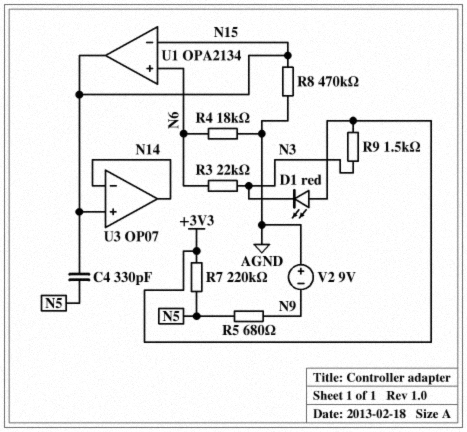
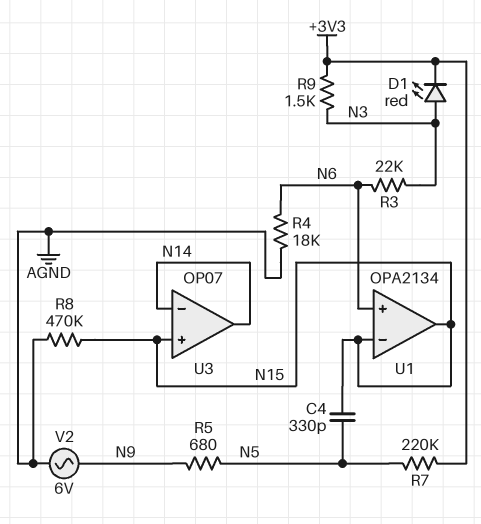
D1: LED red (A +3V3, K N3) -> LED red (A N3, K +3V3)
V2: 9V (plus AGND, minus N9) -> AC 6V (AGND, N9)

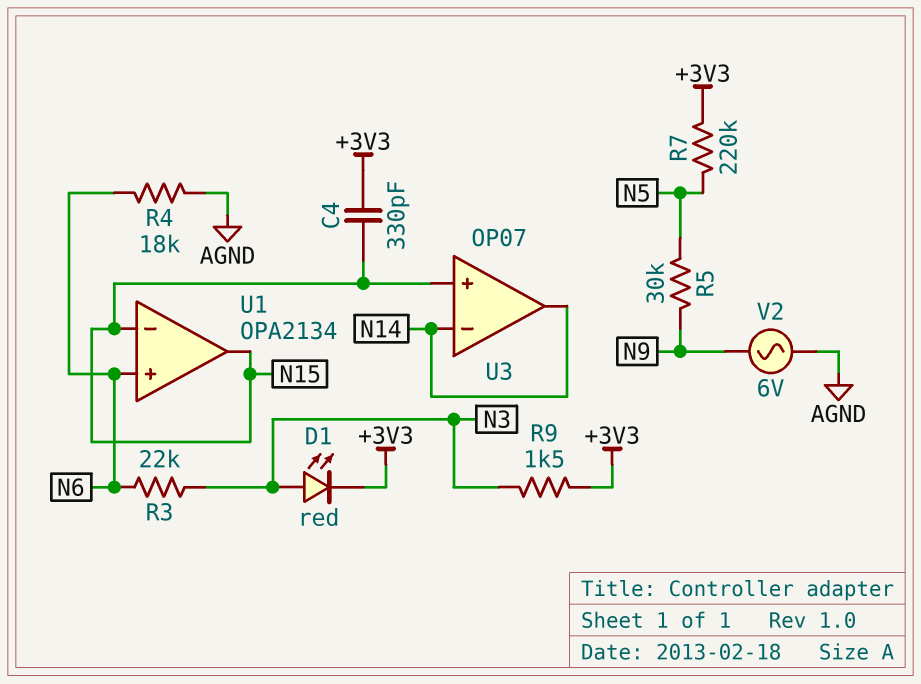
C4: 330pF (N5, N15) -> 330pF (+3V3, N15)
R5: 680 (N5, N9) -> 30k (N5, N9)
R8: 470k (AGND, N15) -> none

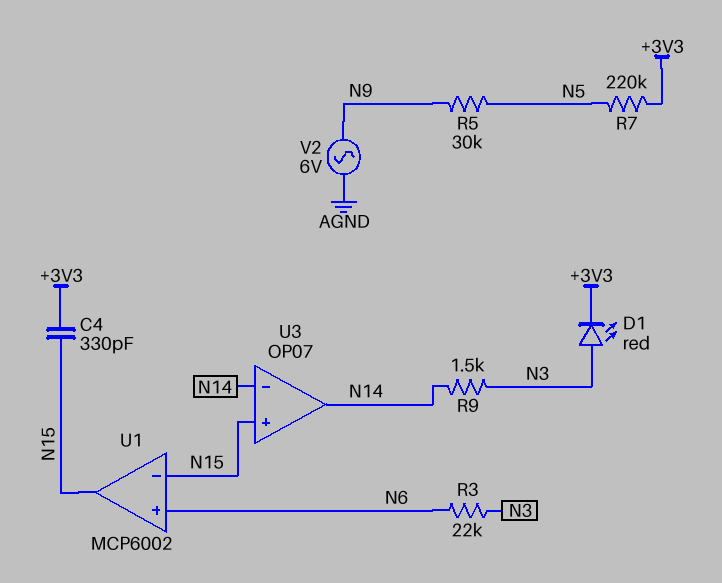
R4: 18k (AGND, N6) -> none
R9: 1.5k (+3V3, N3) -> 1.5k (N3, N14)
U1: OPA2134 -> MCP6002

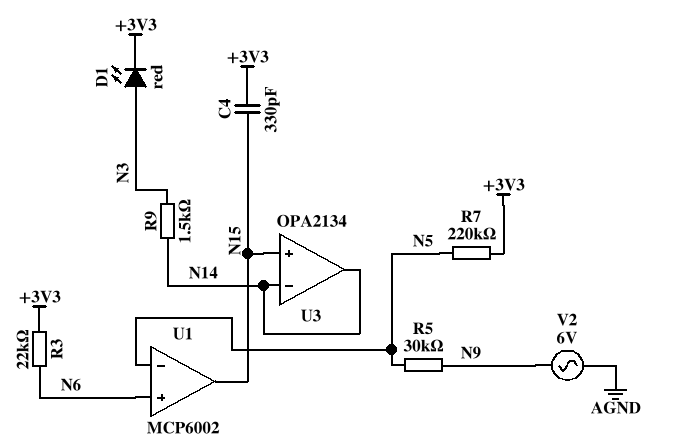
R3: 22k (N3, N6) -> 22k (+3V3, N6)
U1 pin in-: N15 -> N5
U3: OP07 -> OPA2134

